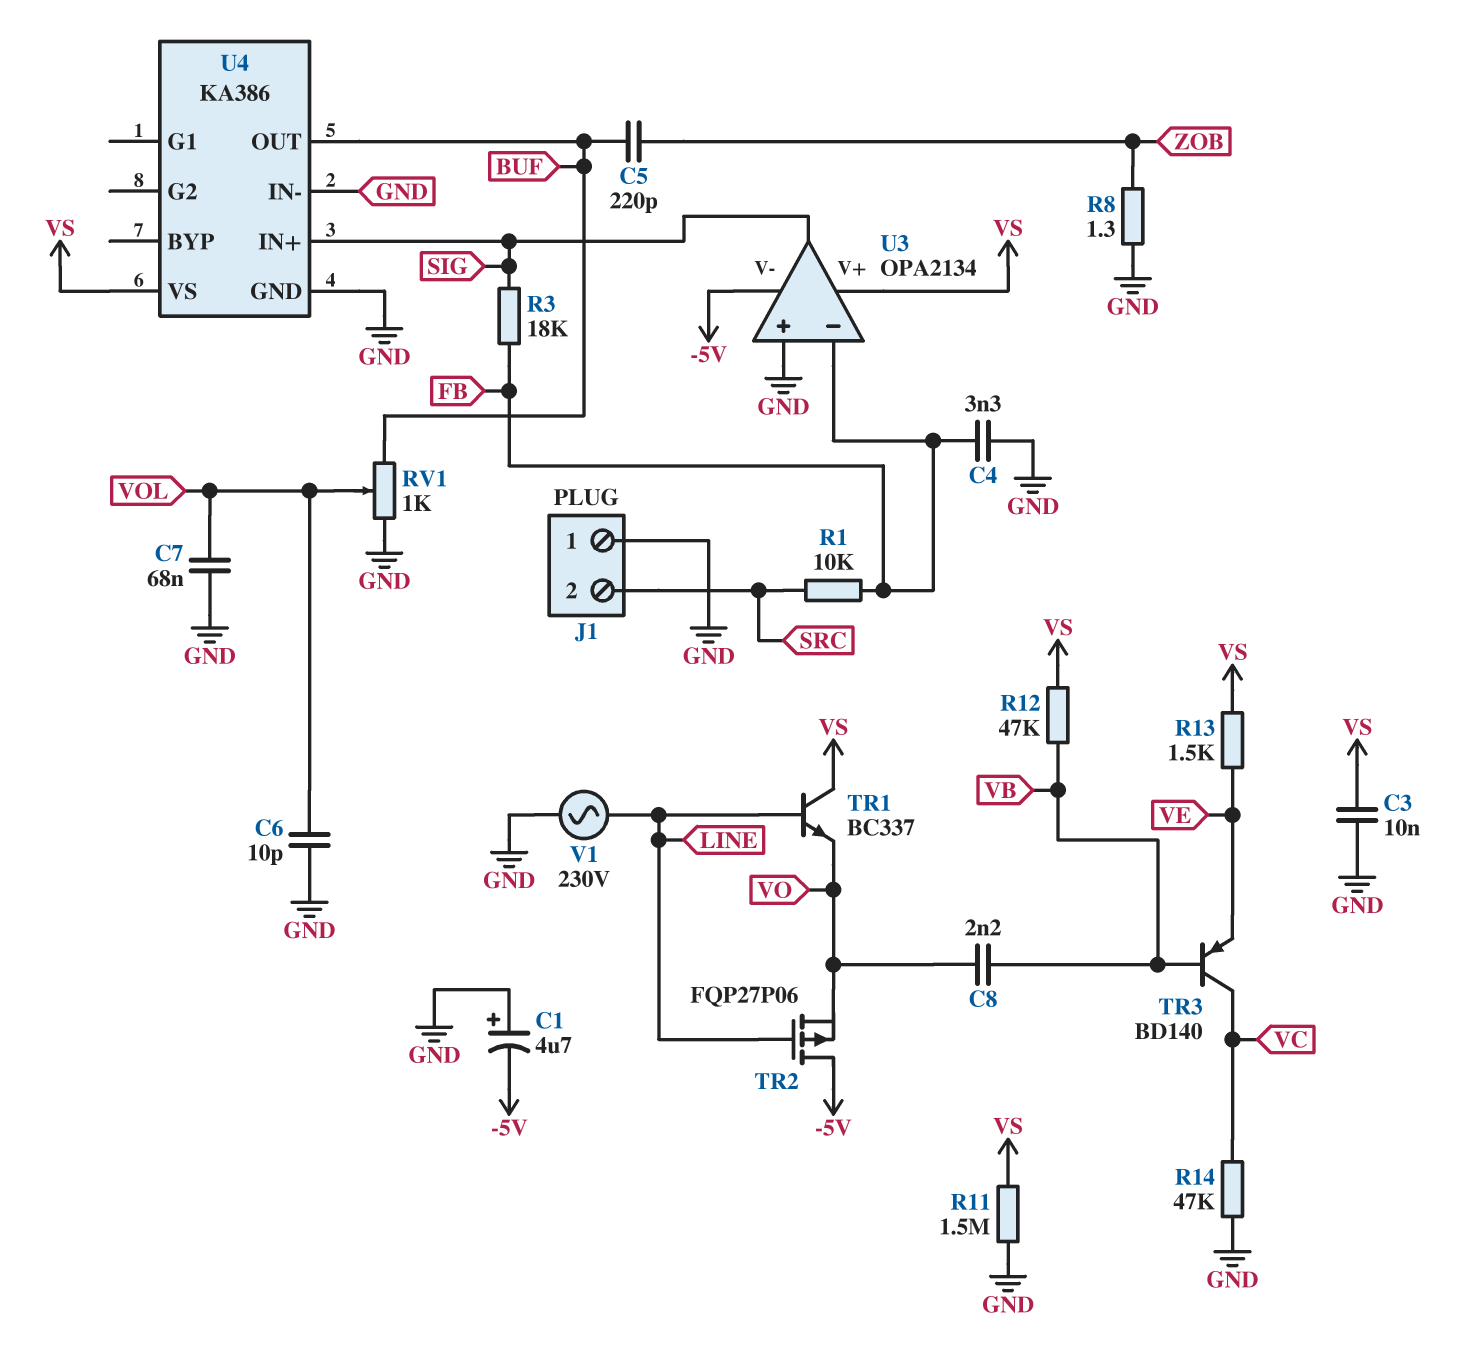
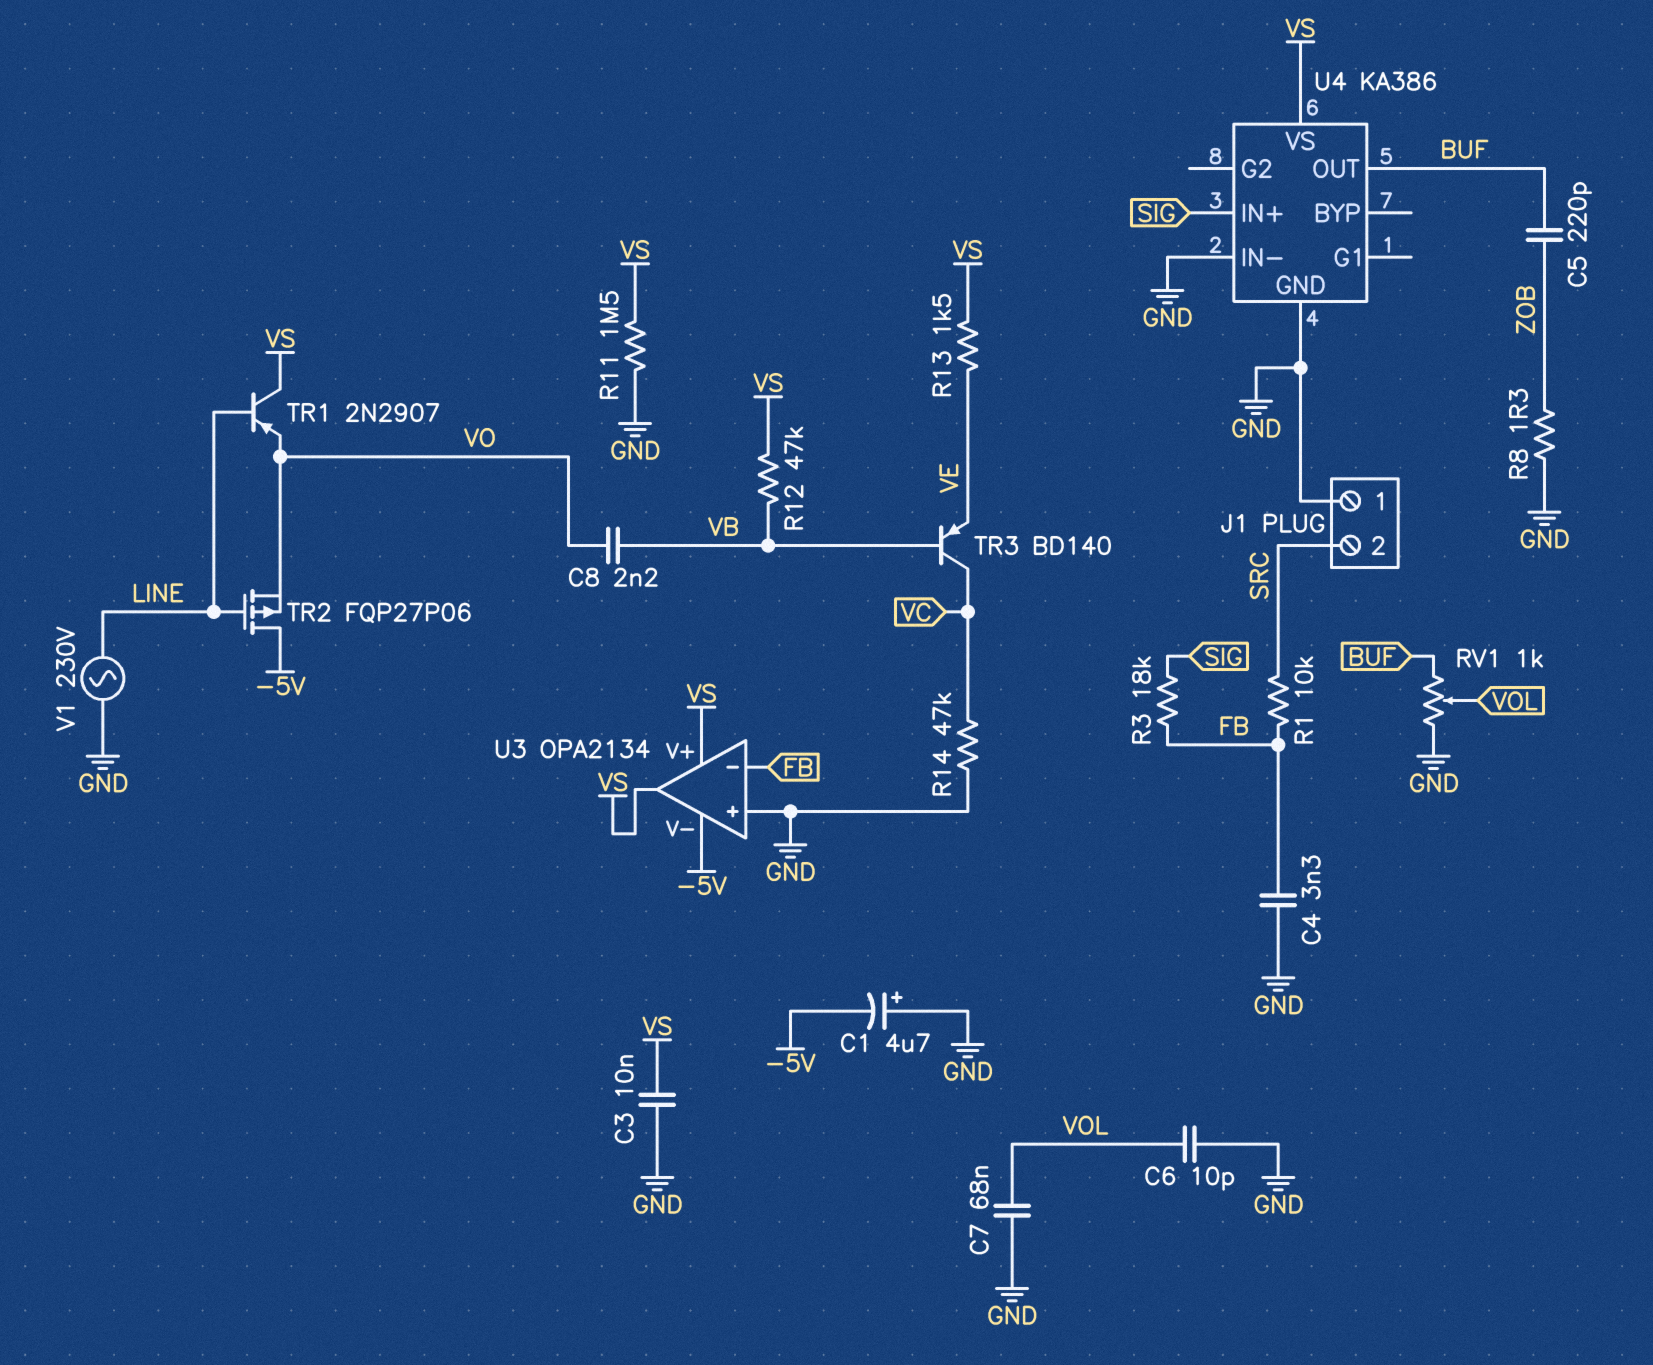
TR1: NPN BC337 (B LINE, C VS, E VO) -> PNP 2N2907 (B LINE, C VS, E VO)
U3 pin out: SIG -> VS

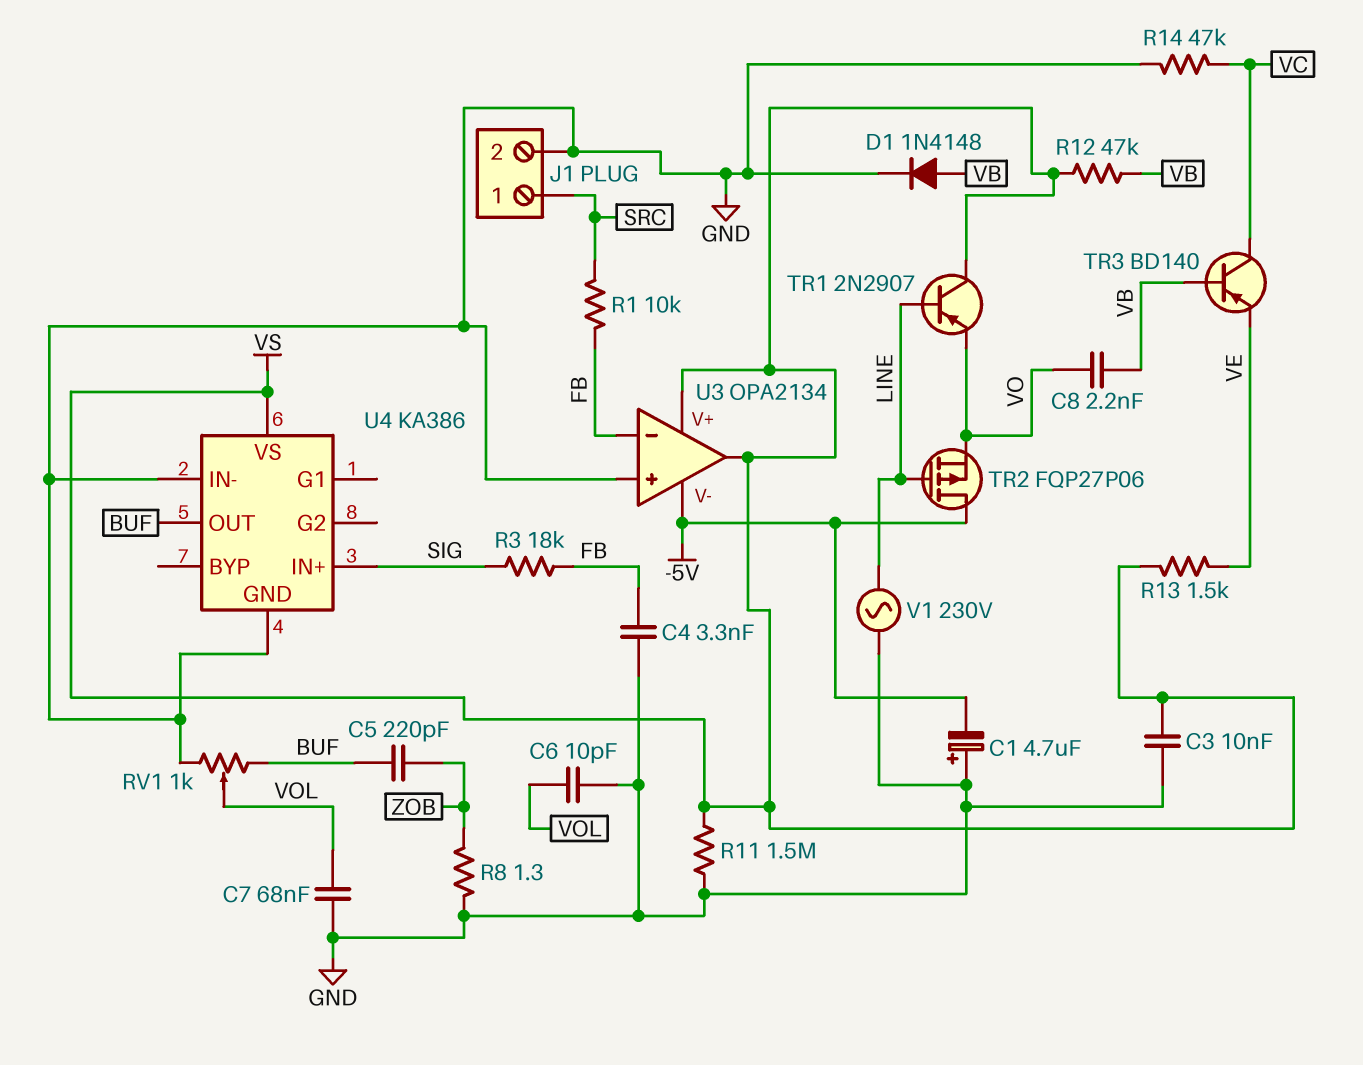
D1: none -> diode 1N4148 (A VB, K GND)
J1 pin 1: GND -> SRC
J1 pin 2: SRC -> GND

